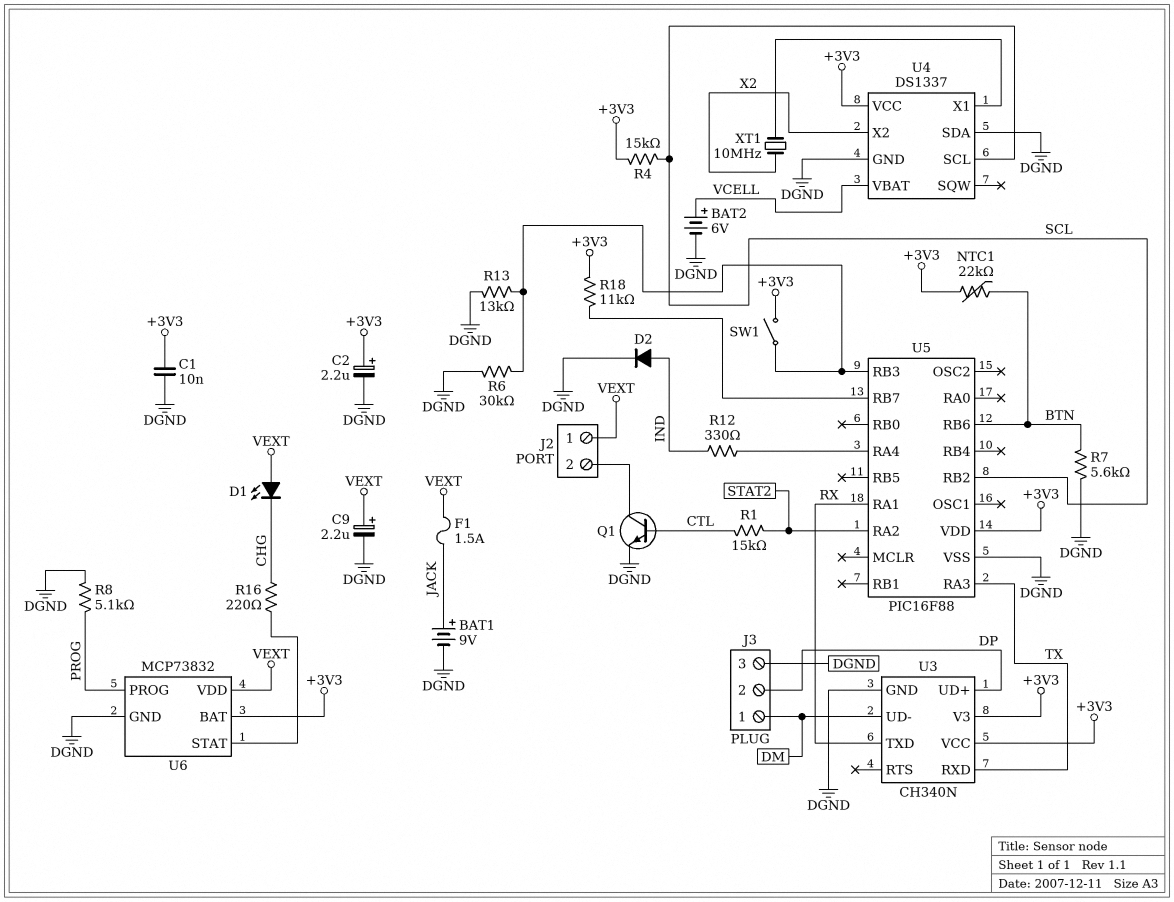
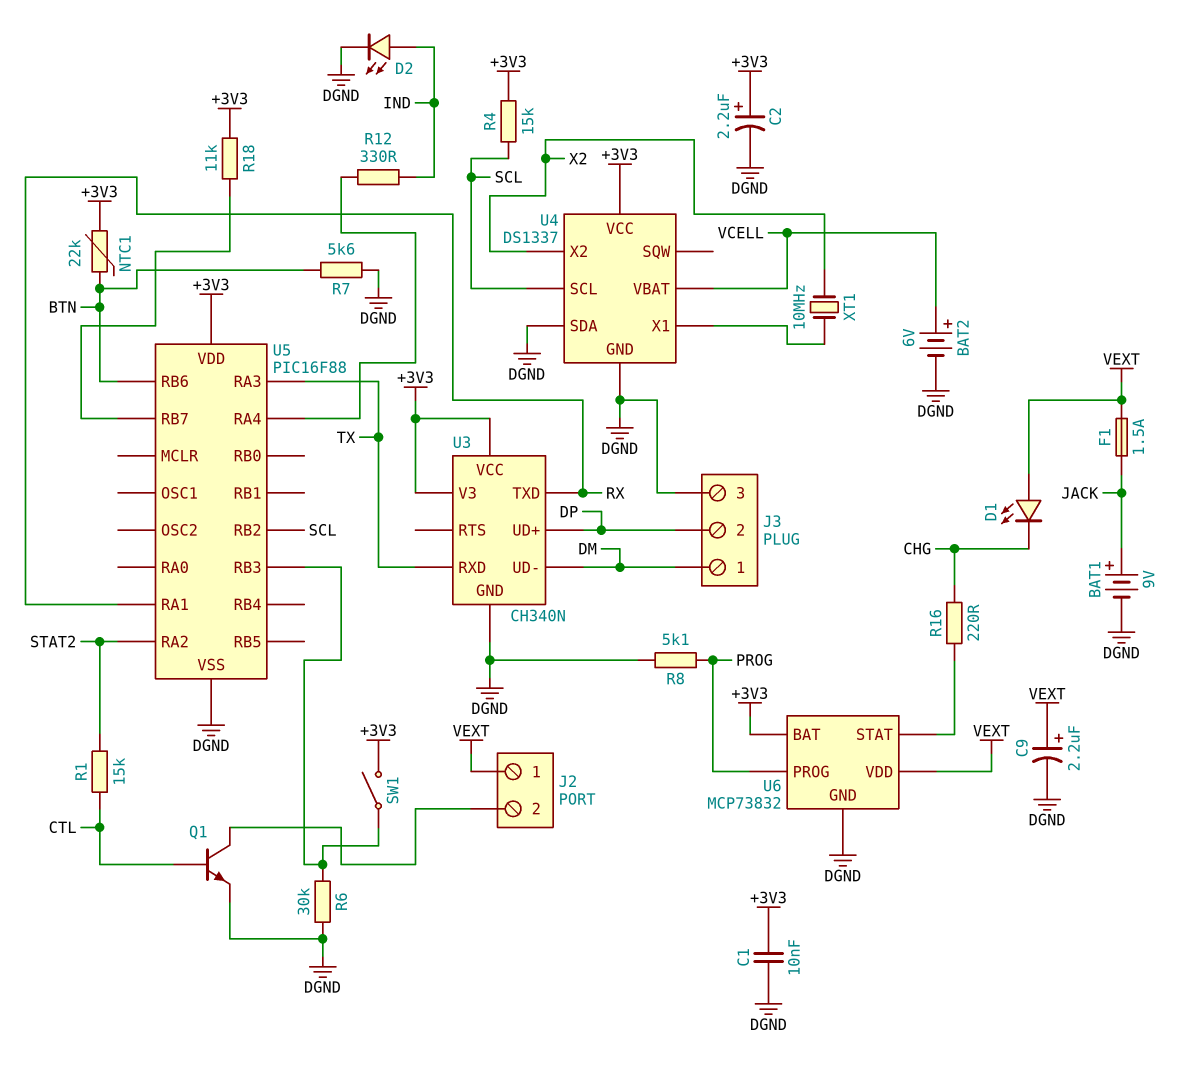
D2: diode (A IND, K DGND) -> LED (A IND, K DGND)
R13: 13k (DGND, U5/RB3) -> none

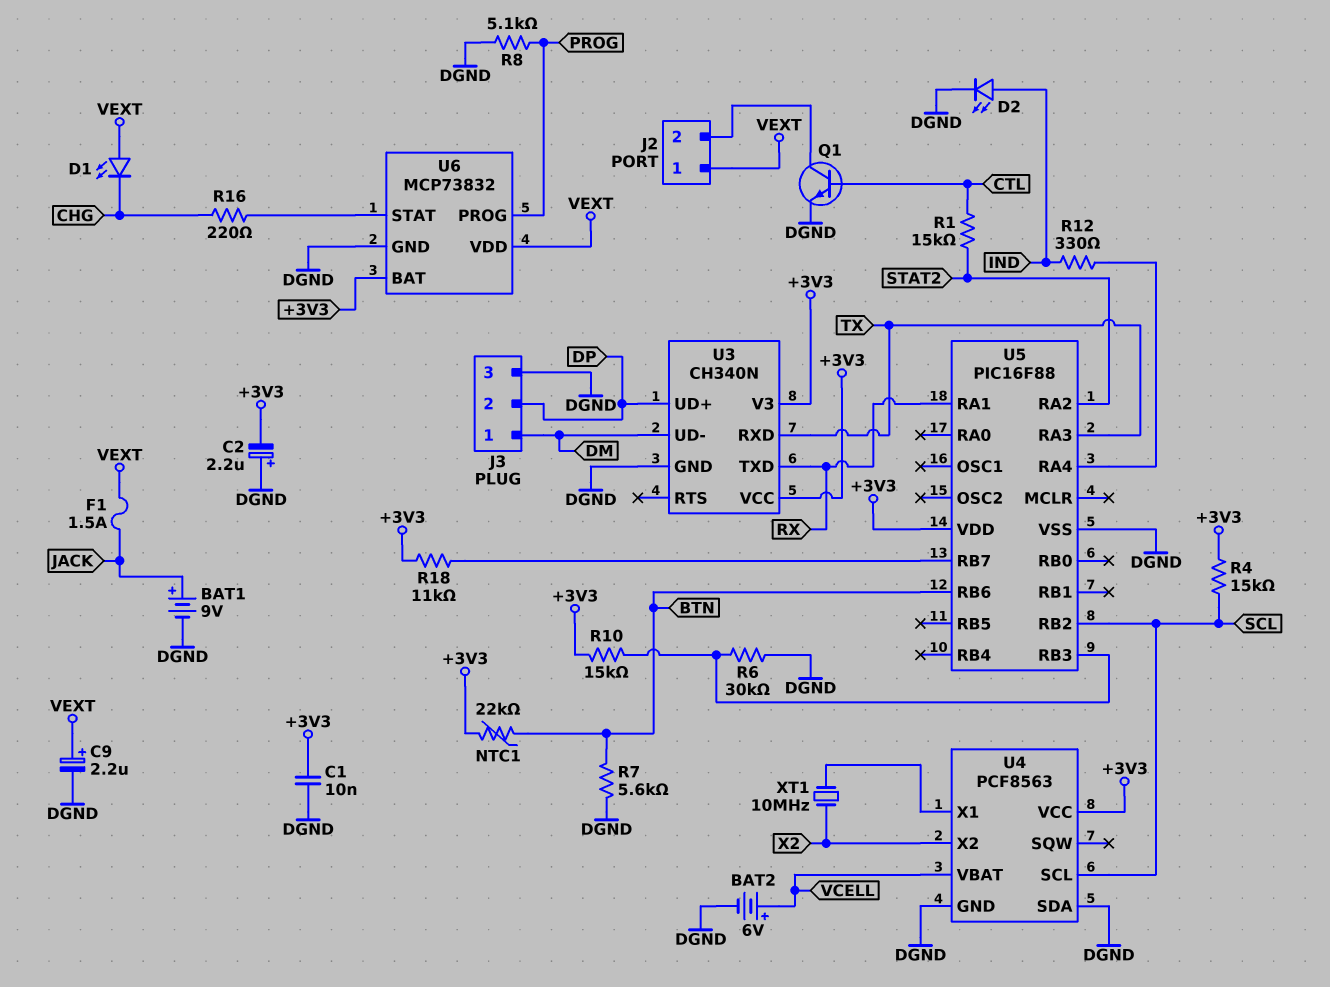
C2: 2.2uF (plus +3V3, minus DGND) -> 2.2uF (plus DGND, minus +3V3)
R10: none -> 15k (+3V3, U5/RB3)
SW1: switch (+3V3, U5/RB3) -> none
U4: DS1337 -> PCF8563

